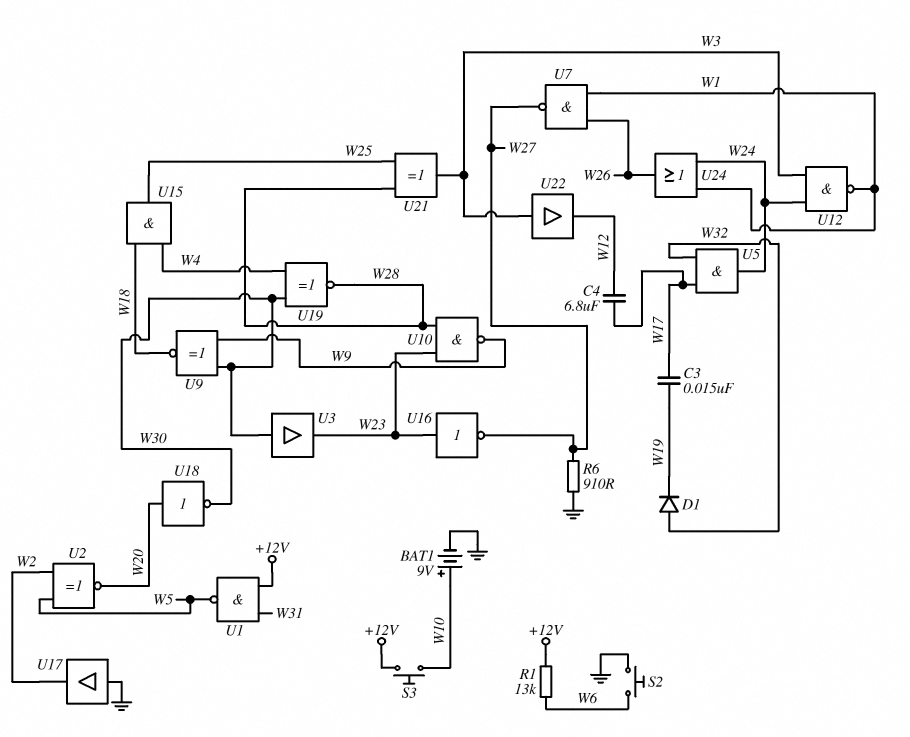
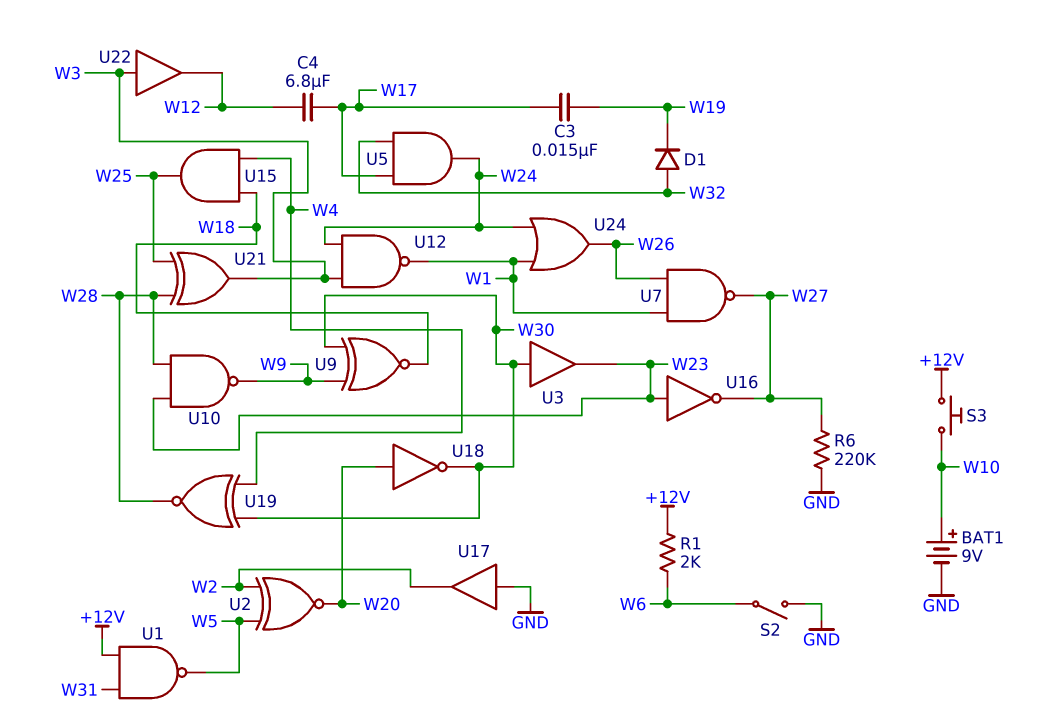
R1: 13k (+12V, W6) -> 2k (+12V, W6)
R6: 910 (GND, W27) -> 220k (GND, W27)
S2: button (GND, W6) -> switch (GND, W6)

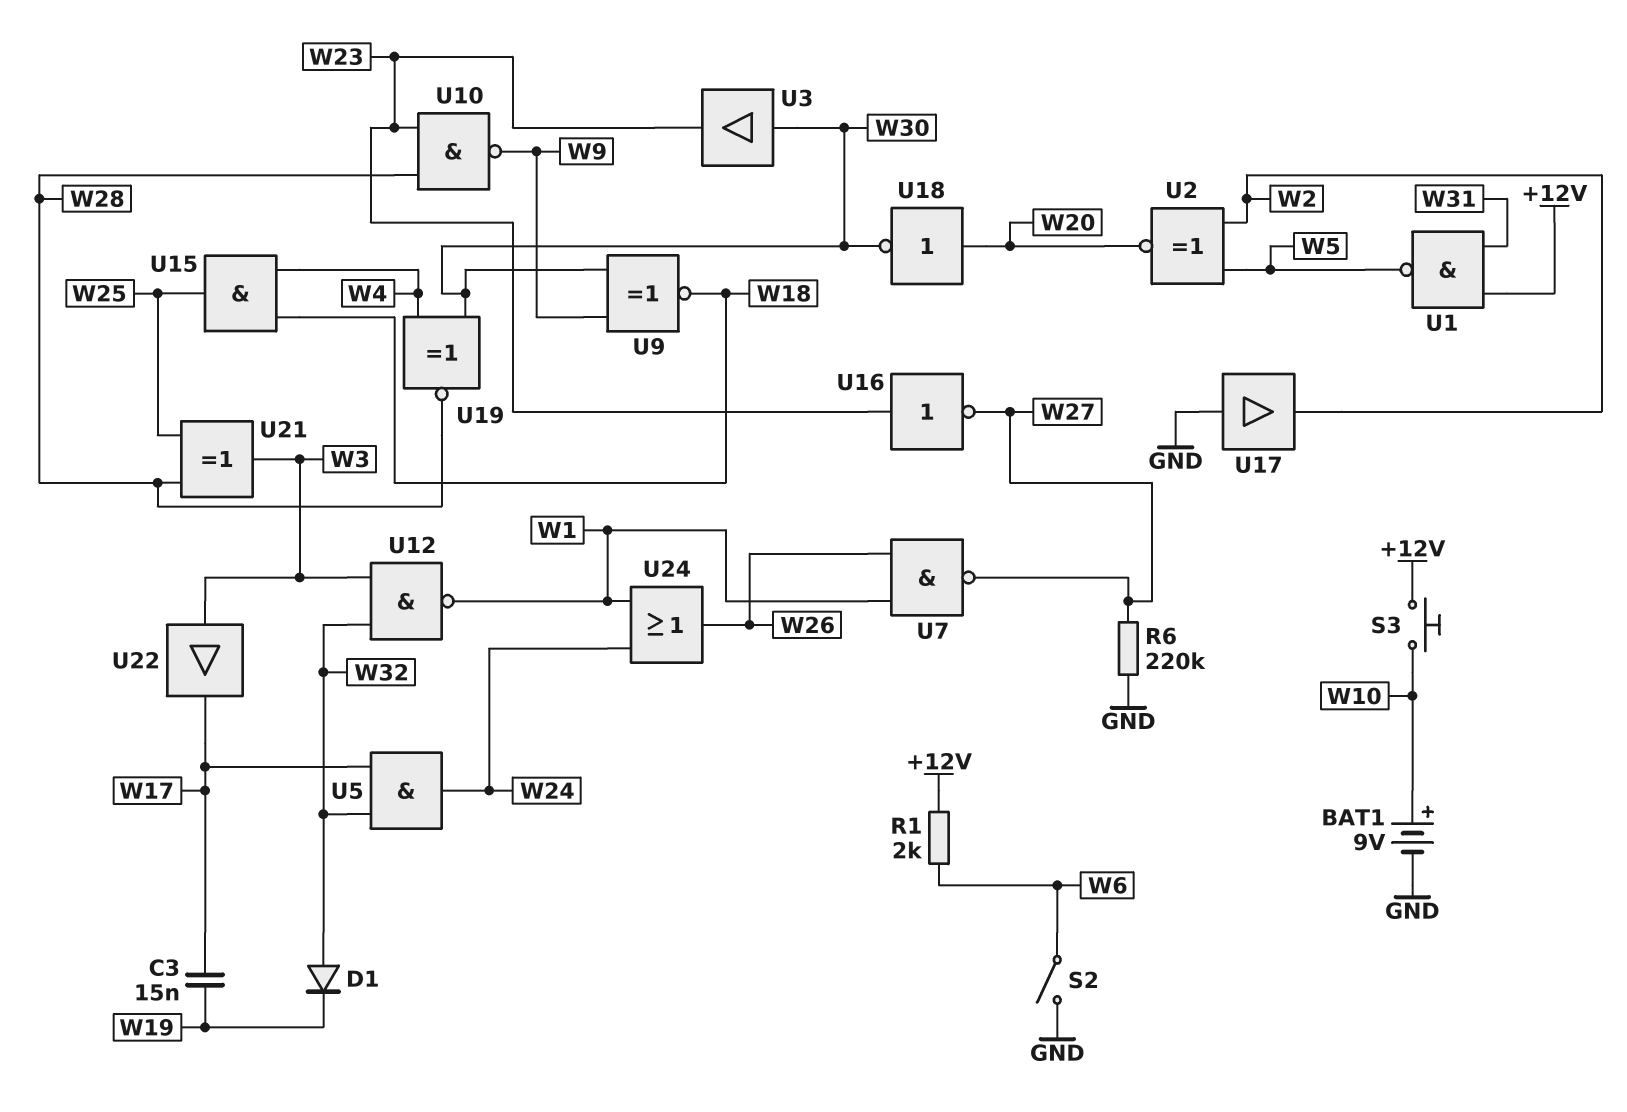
C4: 6.8uF (W12, W17) -> none
U12: NAND (in W3, in W24, out W1) -> NAND (in W3, in W32, out W1)
U22: buffer (in W3, out W12) -> buffer (in W3, out W17)

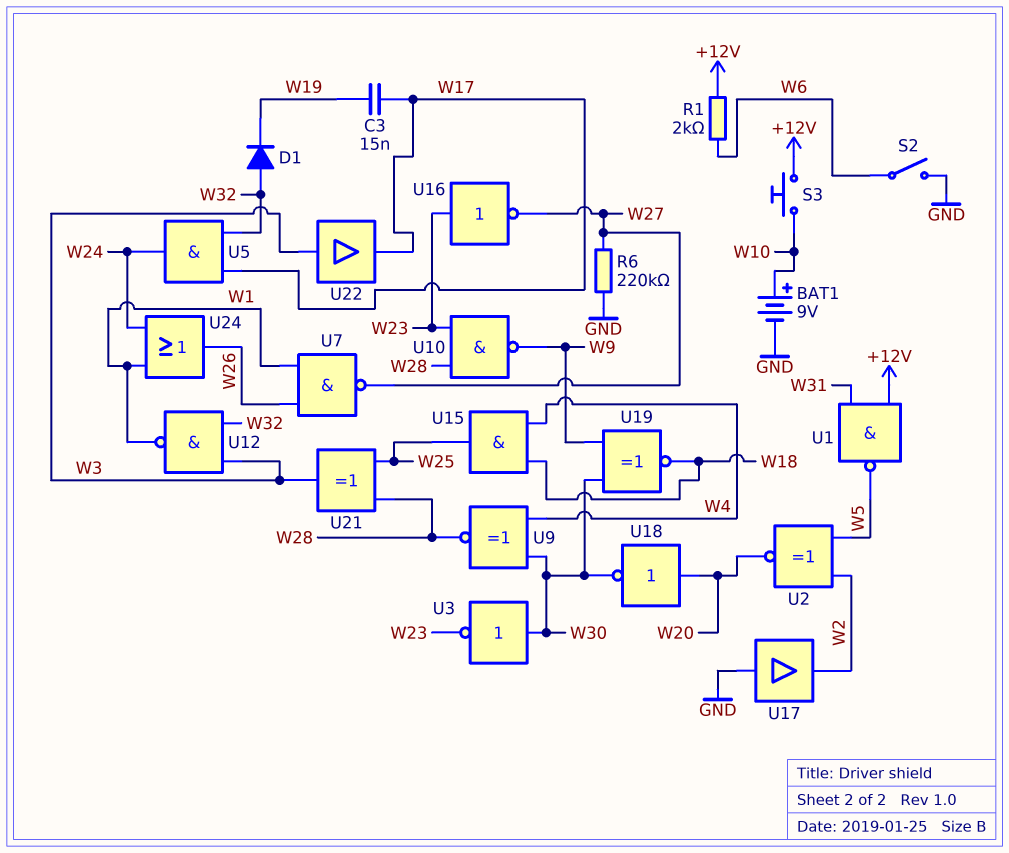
U3: buffer (in W30, out W23) -> NOT (in W30, out W23)
U9: XNOR (in W9, in W30, out W18) -> XNOR (in W4, in W30, out W28)
U19: XNOR (in W4, in W30, out W28) -> XNOR (in W9, in W30, out W18)

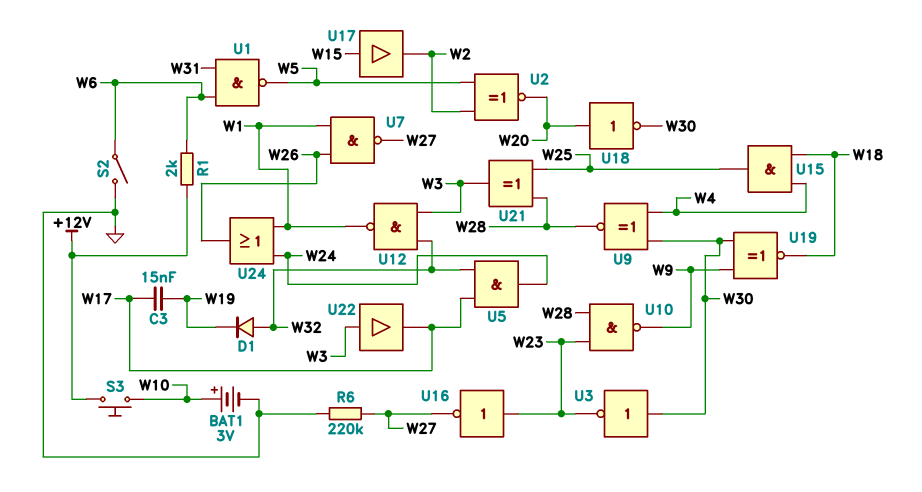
BAT1: 9V (plus W10, minus GND) -> 3V (plus W10, minus GND)
U1: NAND (in +12V, in W31, out W5) -> NAND (in W6, in W31, out W5)
U17: buffer (in GND, out W2) -> buffer (in W15, out W2)

